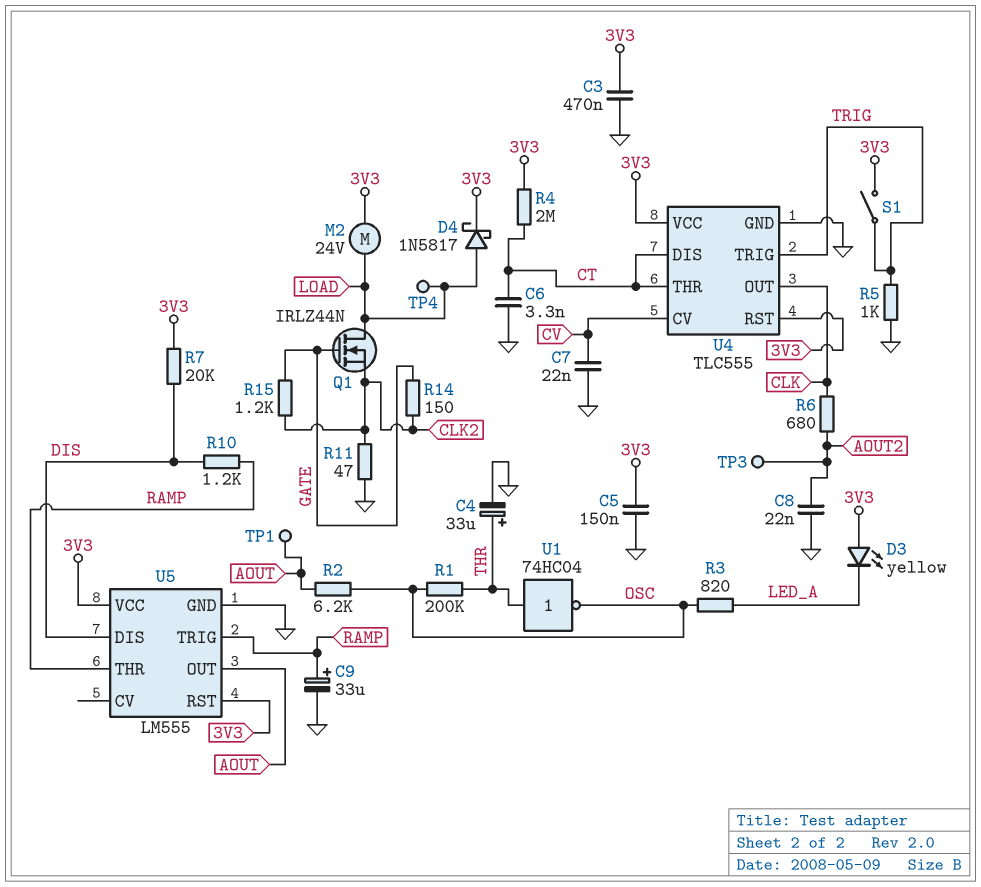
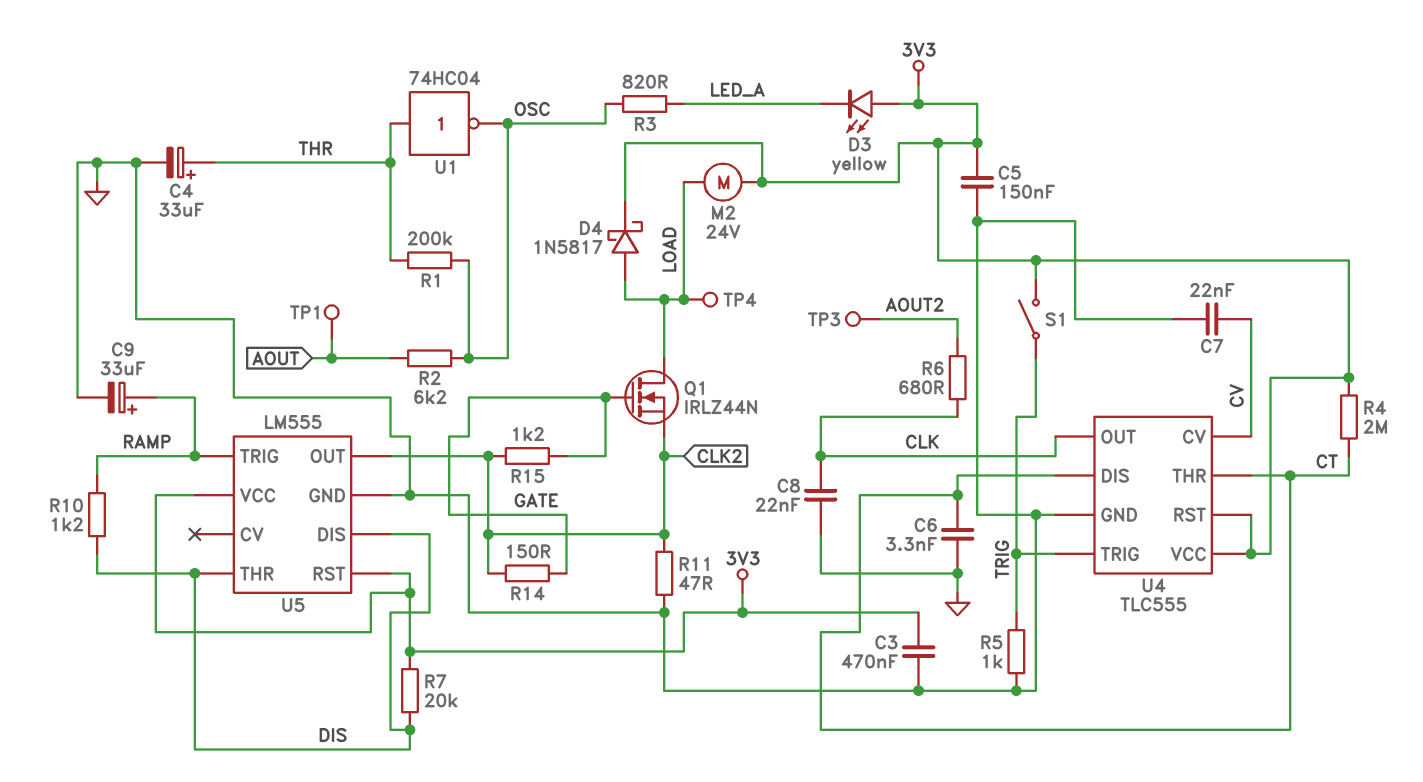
C8: 22nF (AOUT2, GND) -> 22nF (CLK, GND)
U5 pin OUT: AOUT -> CLK2
U5 pin THR: RAMP -> DIS

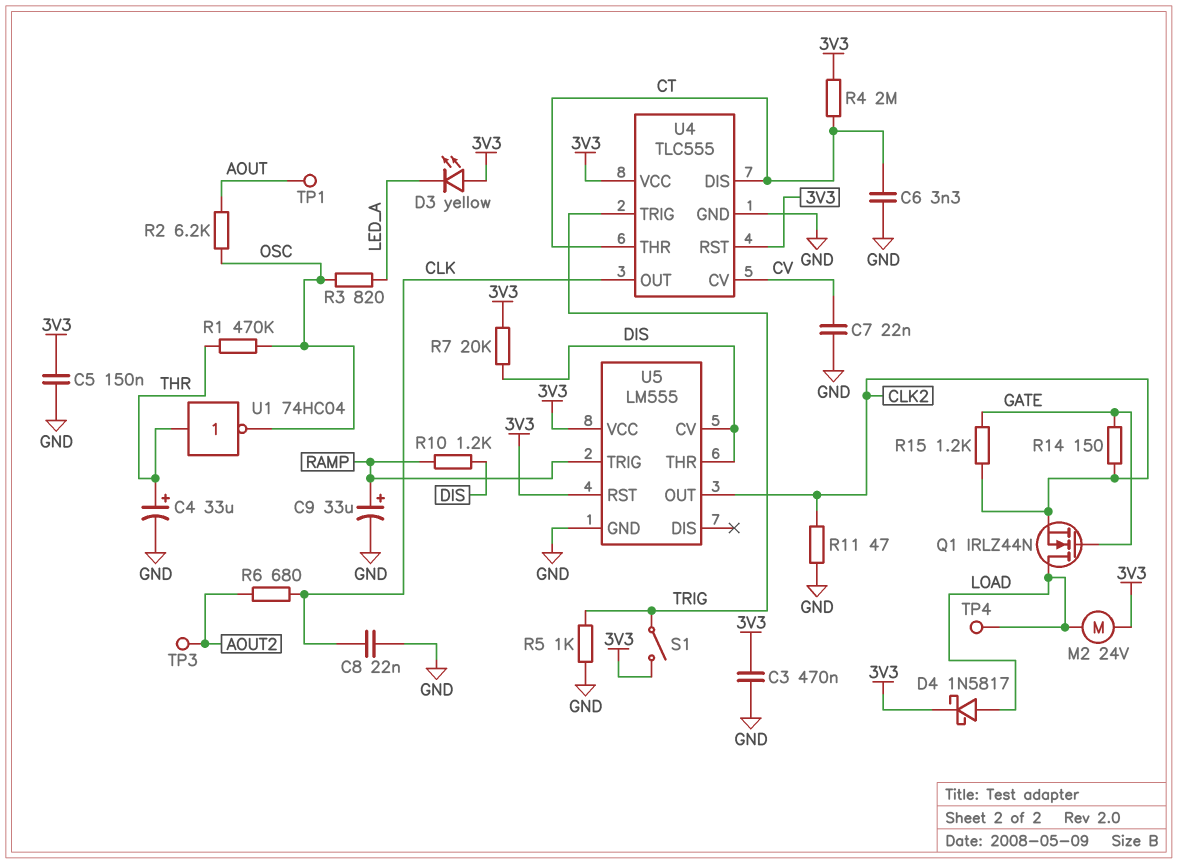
R1: 200k (OSC, THR) -> 470k (OSC, THR)
U5 pin CV: none -> DIS
U5 pin DIS: DIS -> none

